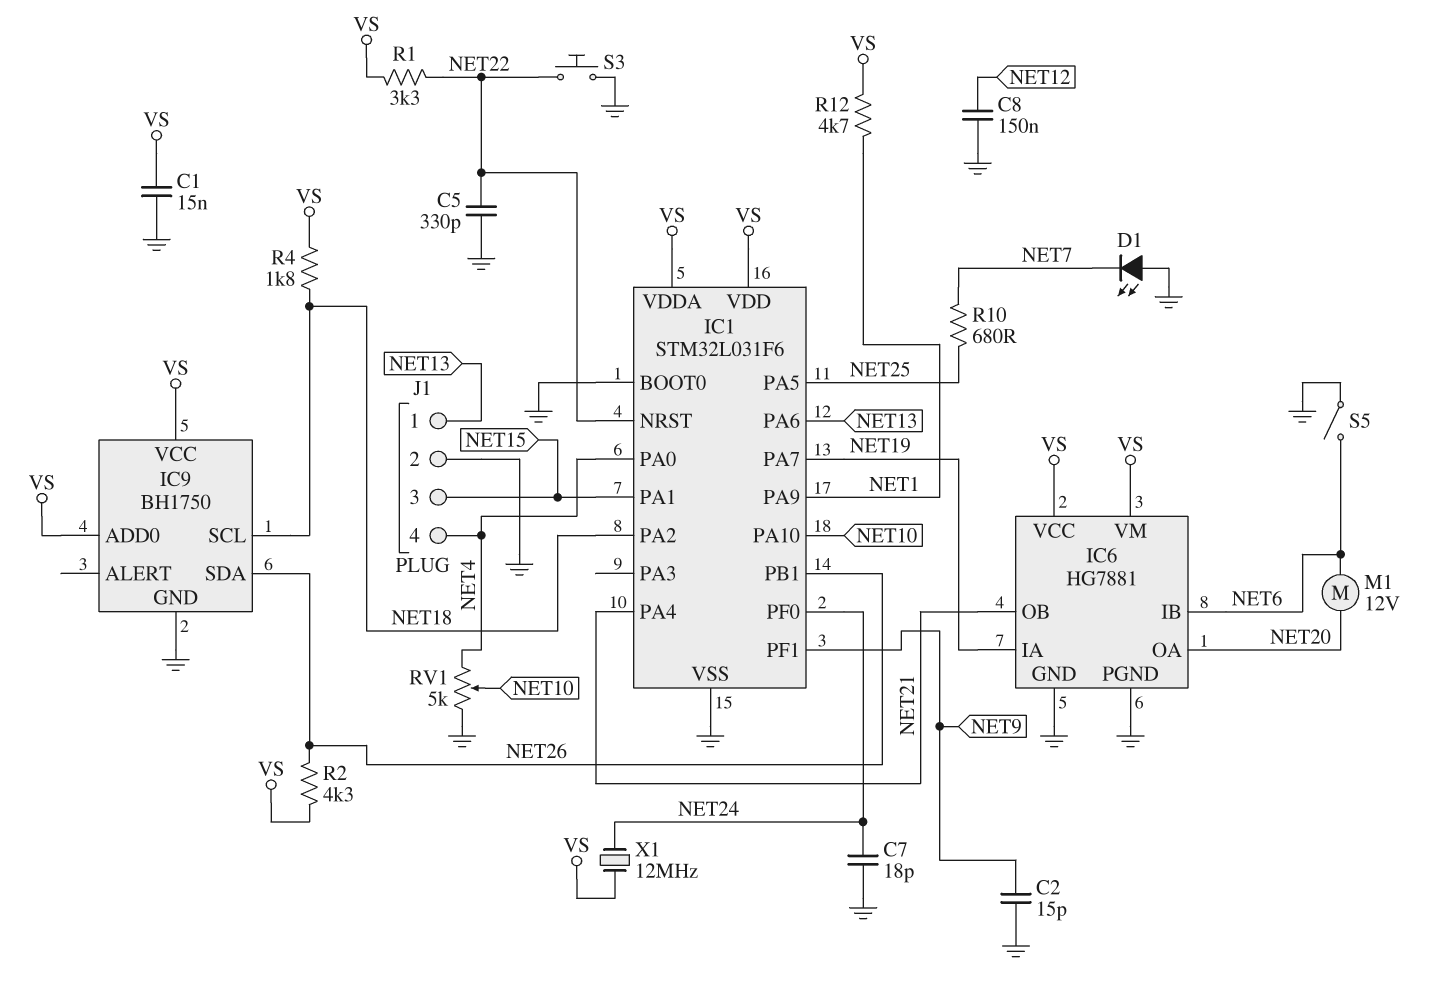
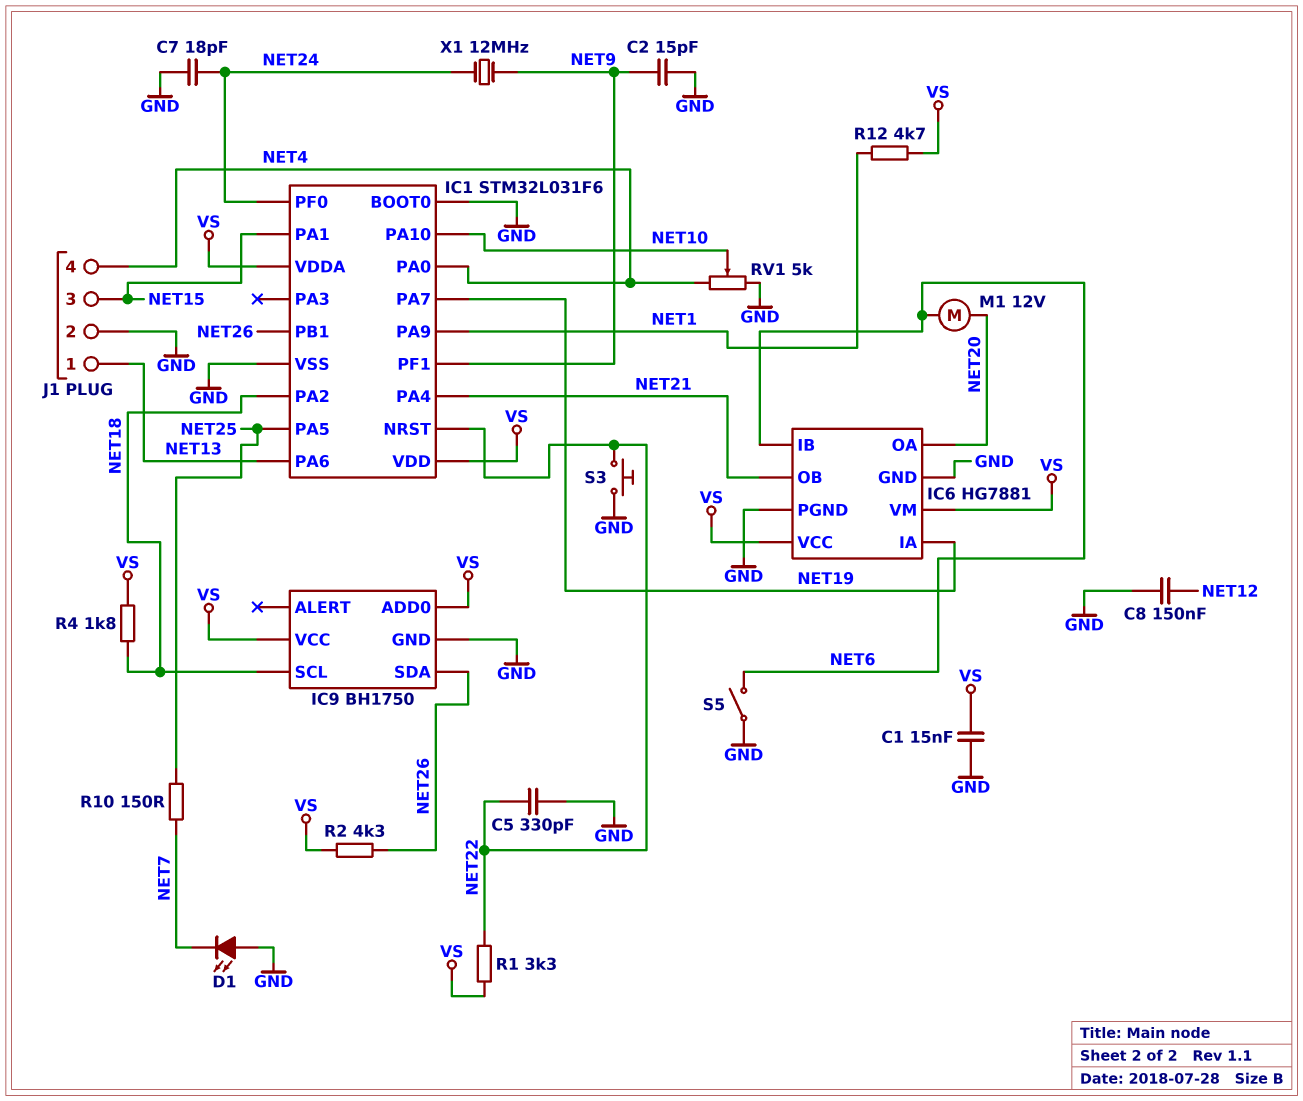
R10: 680 (NET7, NET25) -> 150 (NET7, NET25)
X1: 12MHz (NET24, VS) -> 12MHz (NET9, NET24)

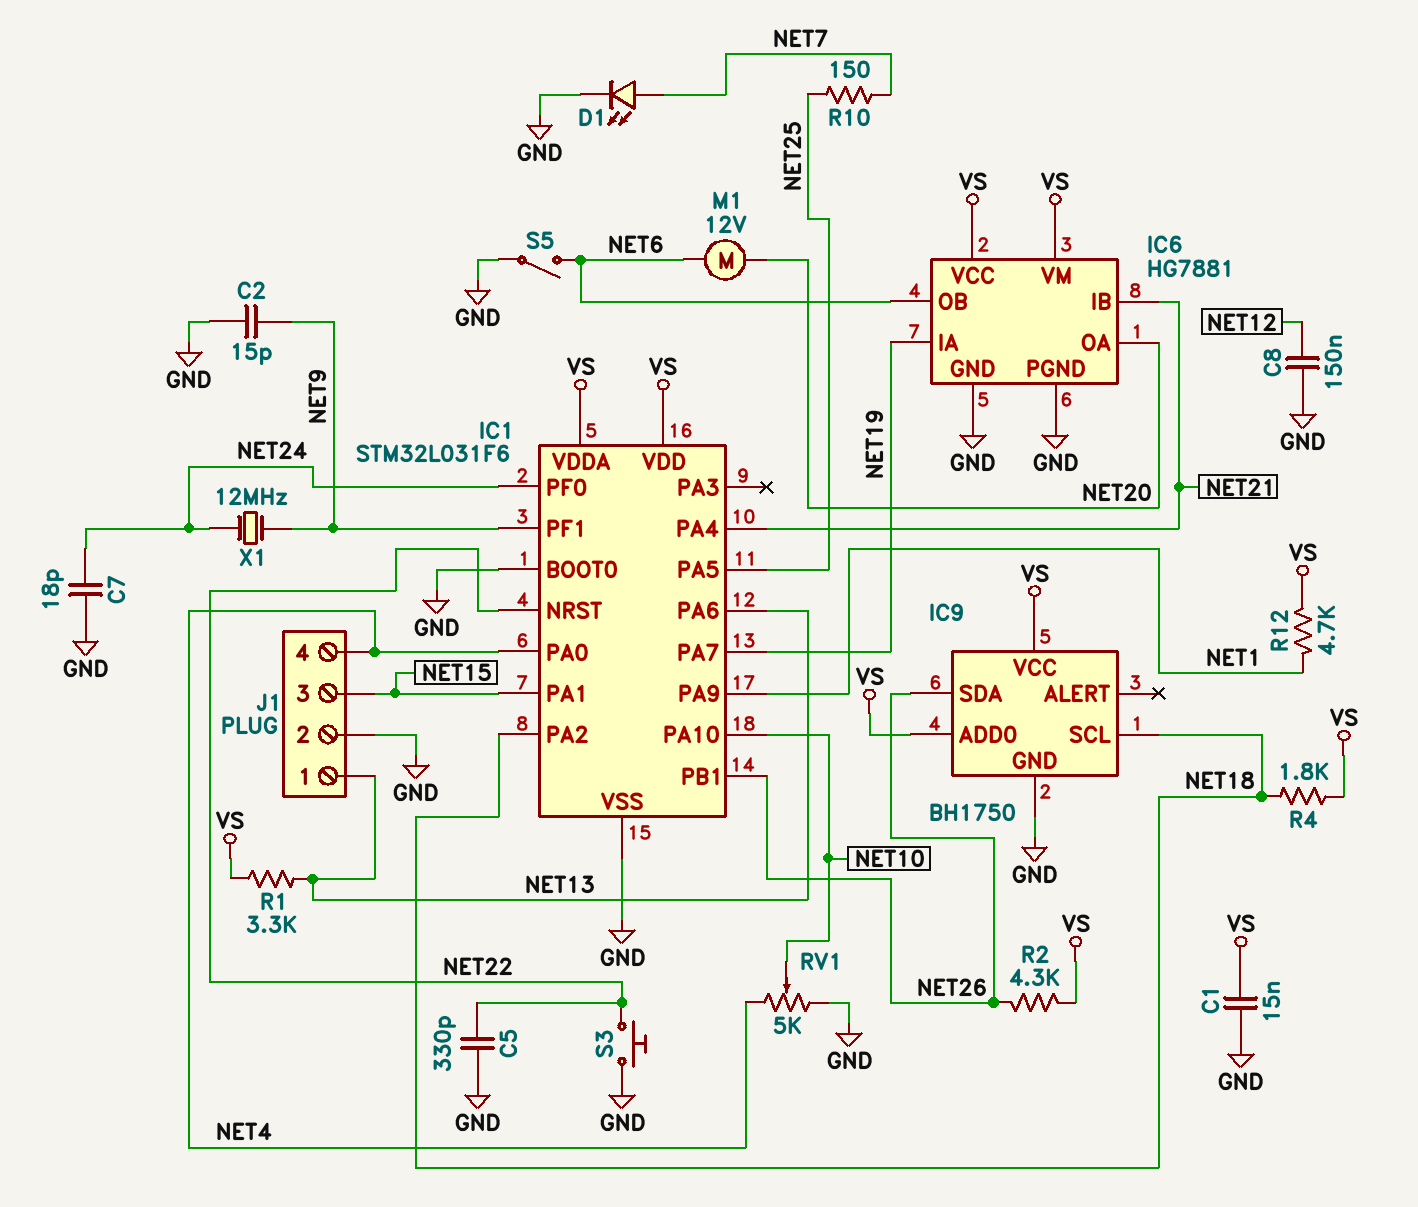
D1: LED (A GND, K NET7) -> LED (A NET7, K GND)
IC6 pin IB: NET6 -> NET21
IC6 pin OB: NET21 -> NET6
R1: 3.3k (NET22, VS) -> 3.3k (NET13, VS)

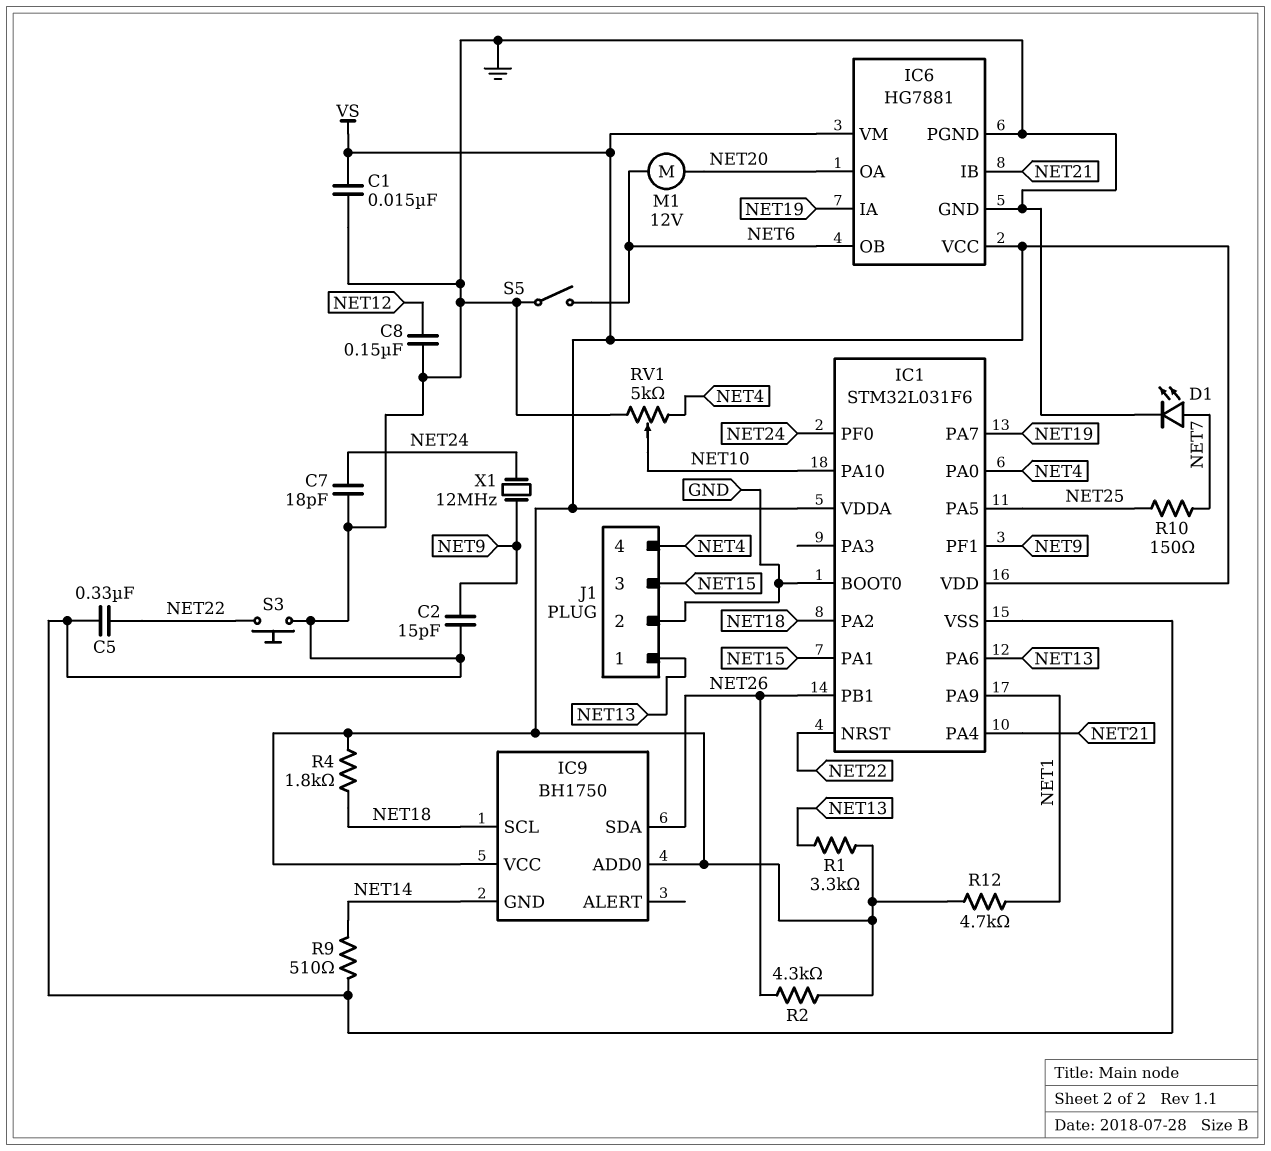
C5: 330pF (GND, NET22) -> 330nF (GND, NET22)
IC9 pin GND: GND -> NET14
R9: none -> 510 (GND, NET14)

